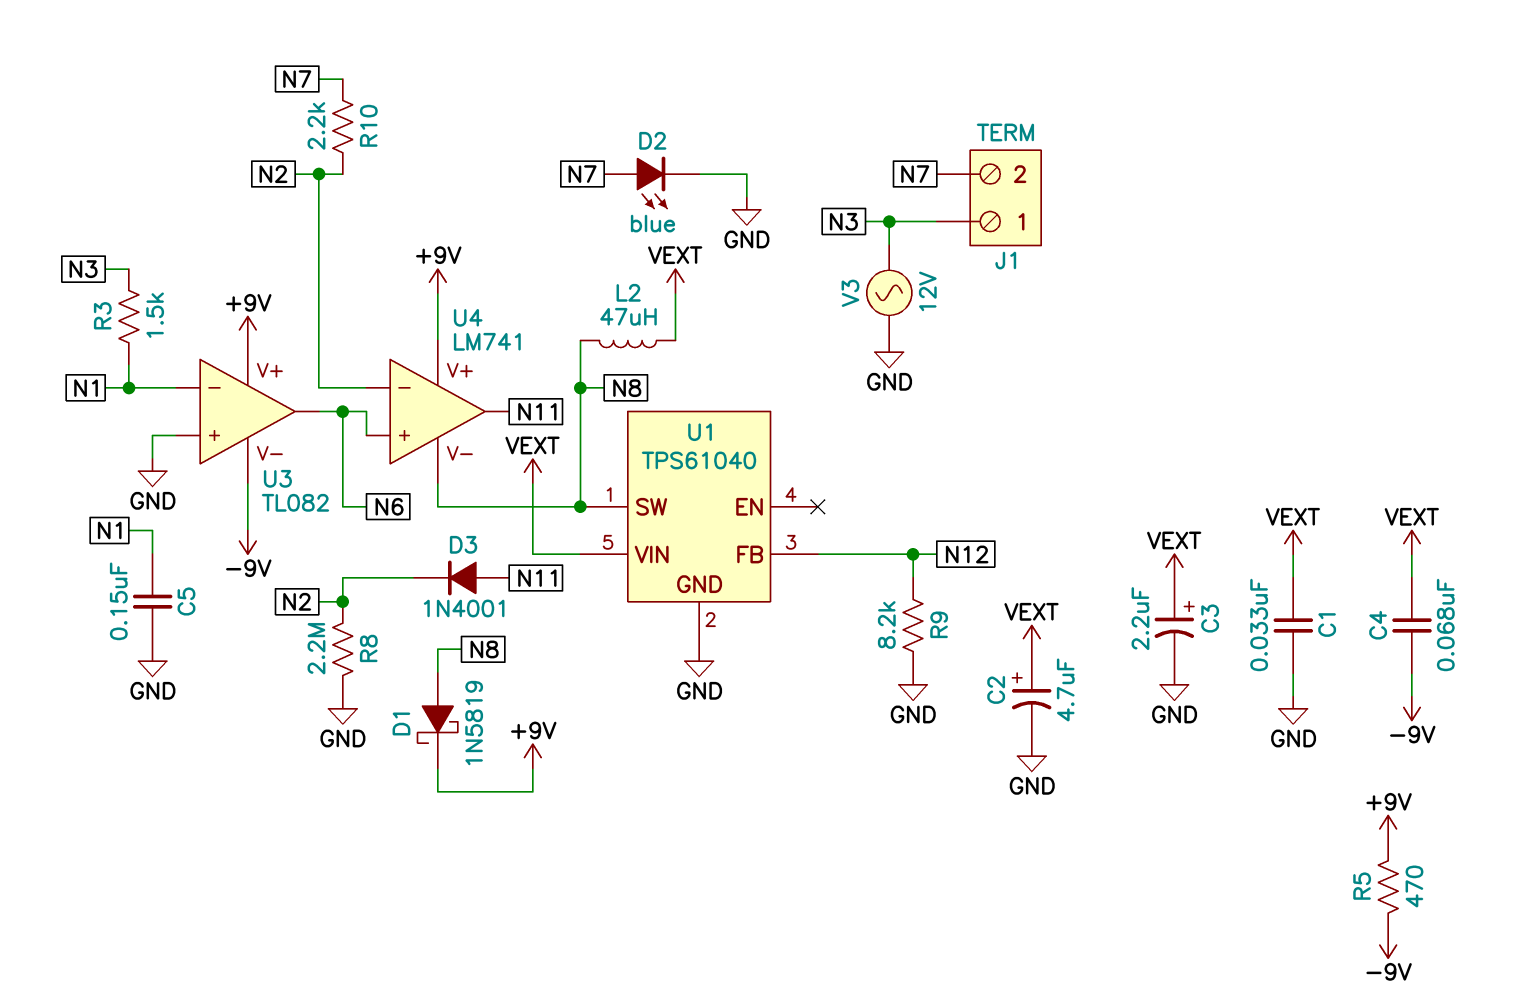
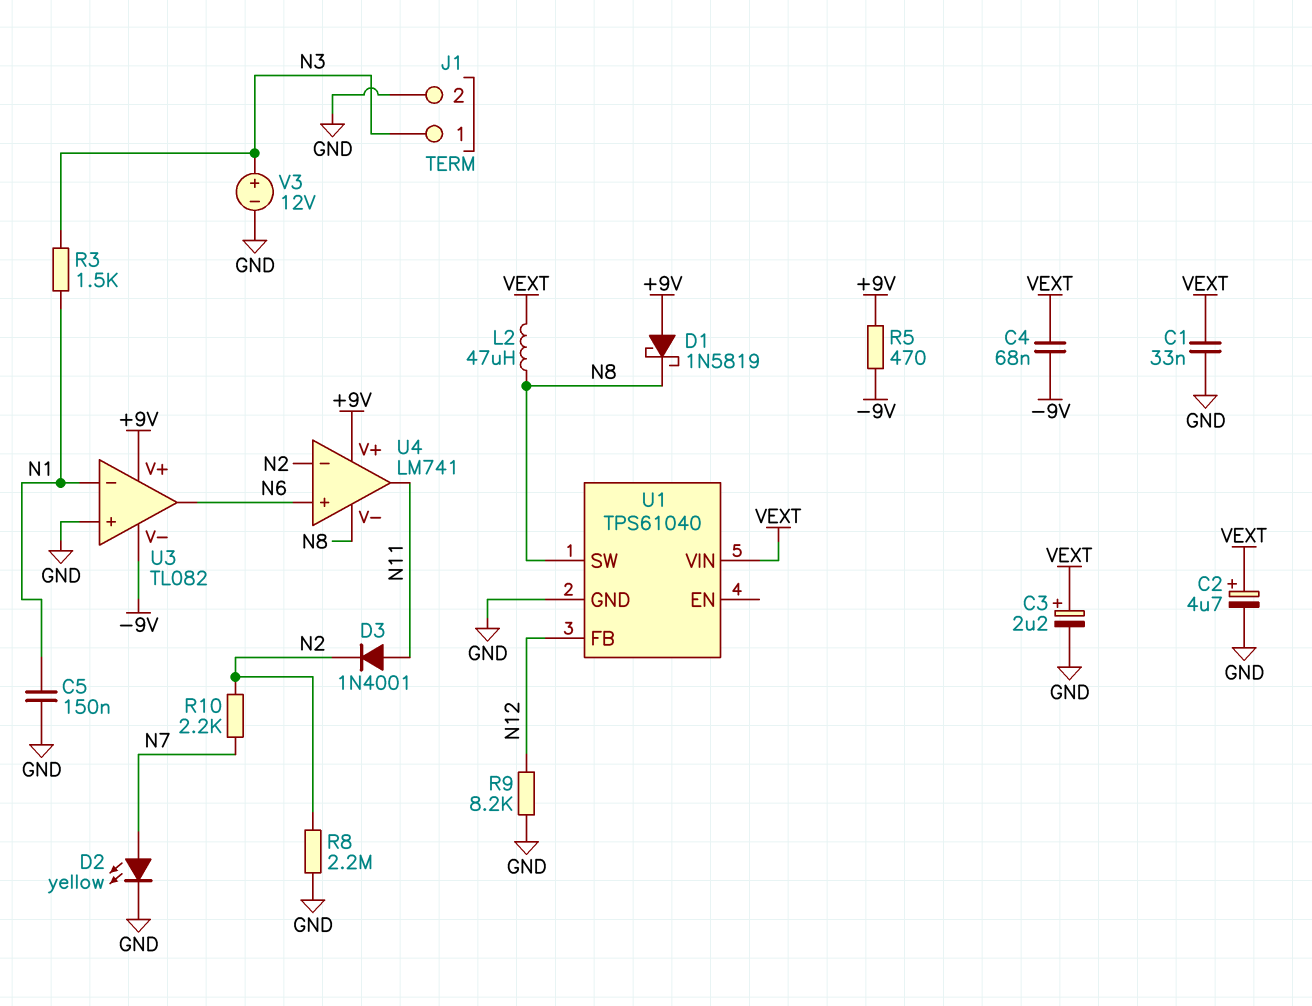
D1: schottky 1N5819 (A N8, K +9V) -> schottky 1N5819 (A +9V, K N8)
D2: LED blue (A N7, K GND) -> LED yellow (A N7, K GND)
J1 pin 2: N7 -> GND
V3: AC 12V (GND, N3) -> 12V (plus N3, minus GND)

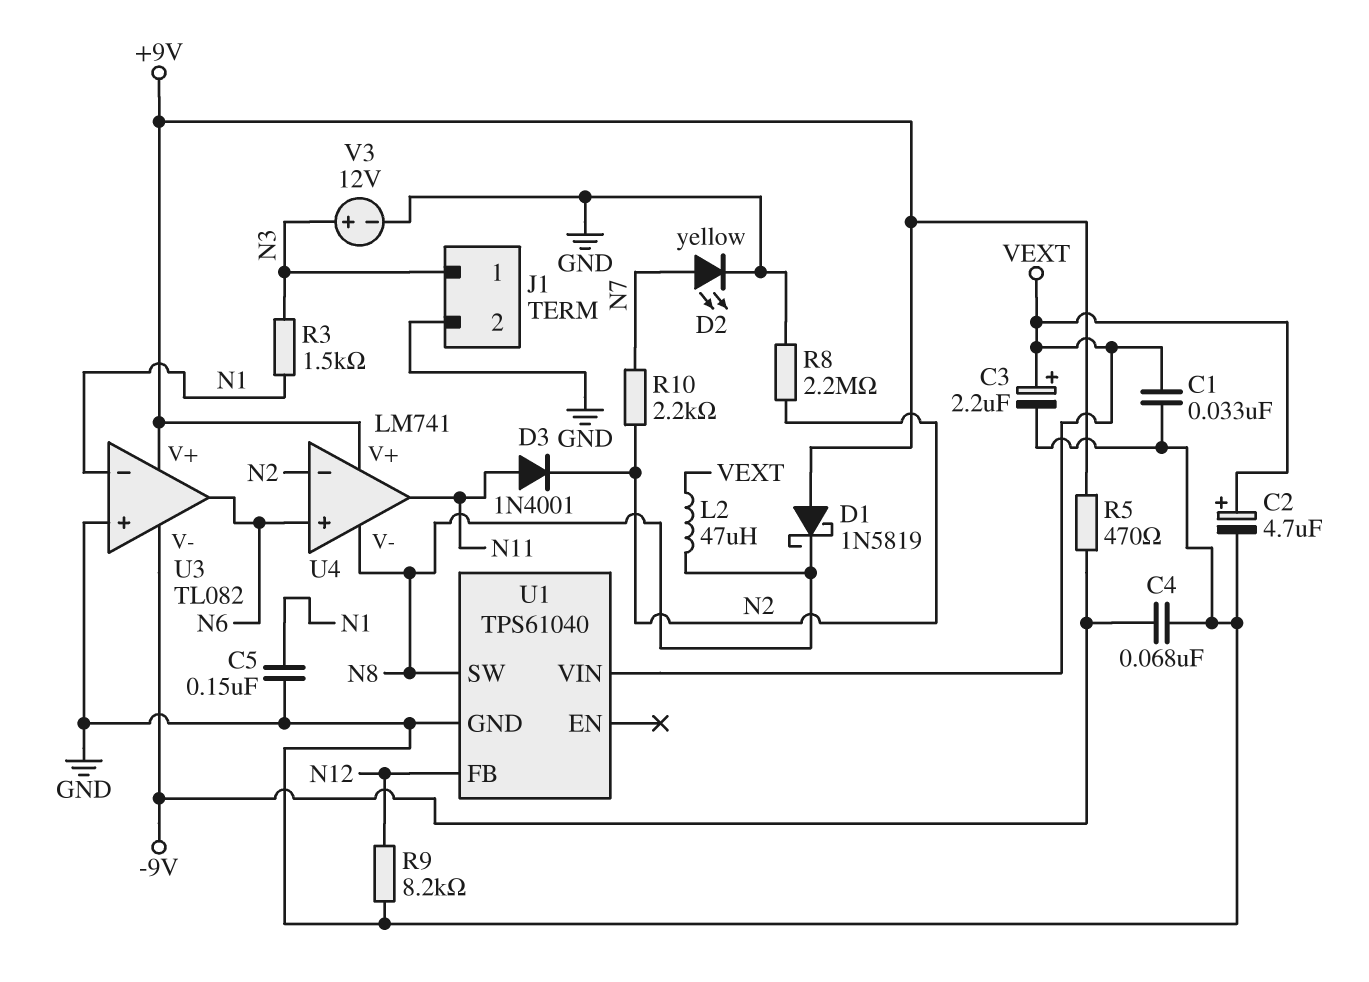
C4: 68nF (-9V, VEXT) -> 68nF (-9V, GND)

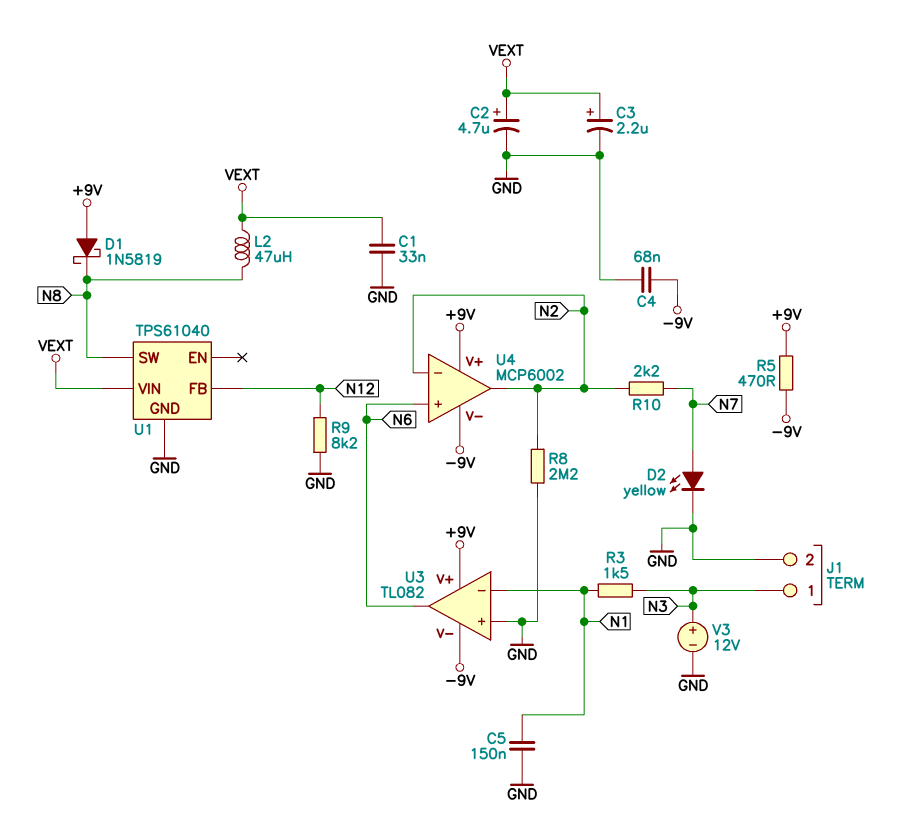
D3: diode 1N4001 (A N11, K N2) -> none
U4: LM741 -> MCP6002
U4 pin V-: N8 -> -9V
U4 pin out: N11 -> N2

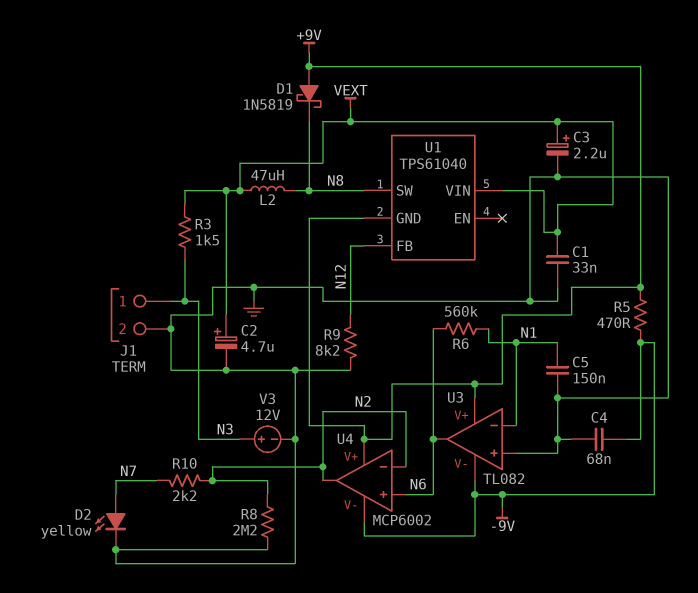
R3: 1.5k (N1, N3) -> 1.5k (N3, VEXT)
R6: none -> 560k (N1, N6)
U1 pin GND: GND -> +9V

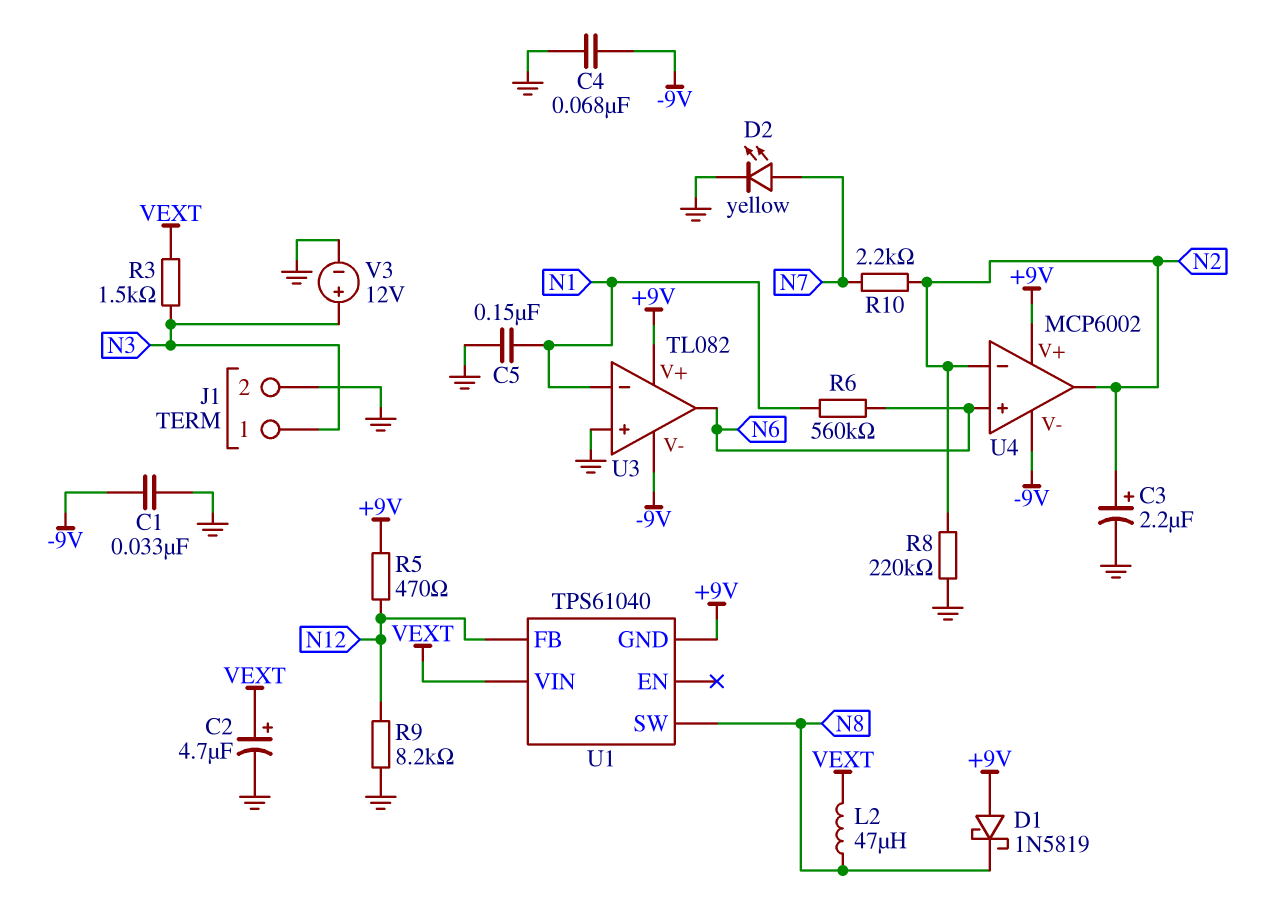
C1: 33nF (GND, VEXT) -> 33nF (-9V, GND)
C3: 2.2uF (plus VEXT, minus GND) -> 2.2uF (plus N2, minus GND)
R5: 470 (+9V, -9V) -> 470 (+9V, N12)
R8: 2.2M (GND, N2) -> 220k (GND, N2)

